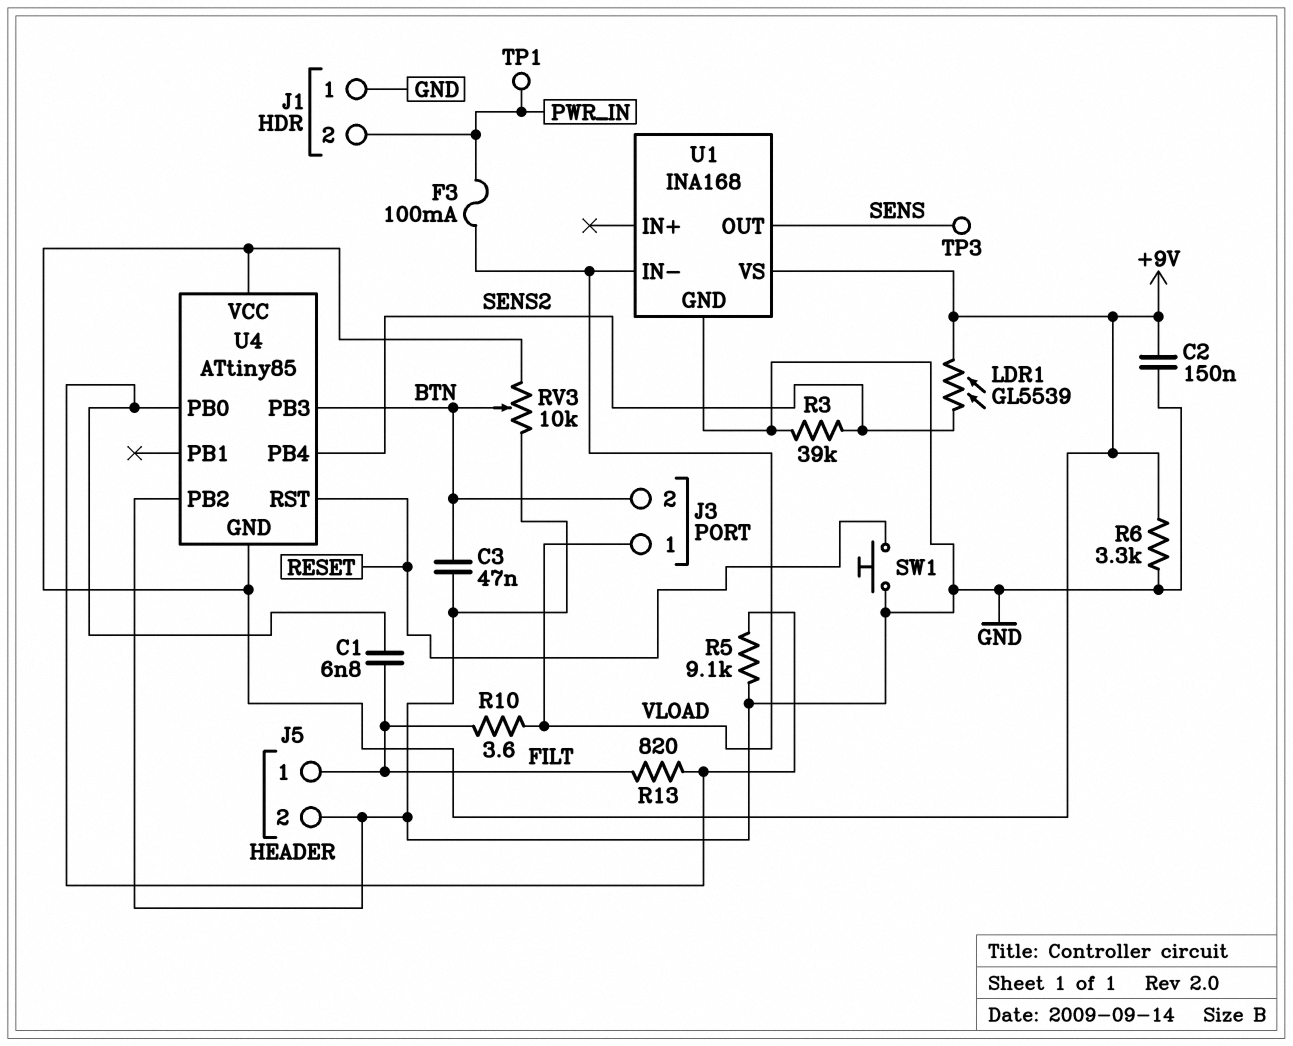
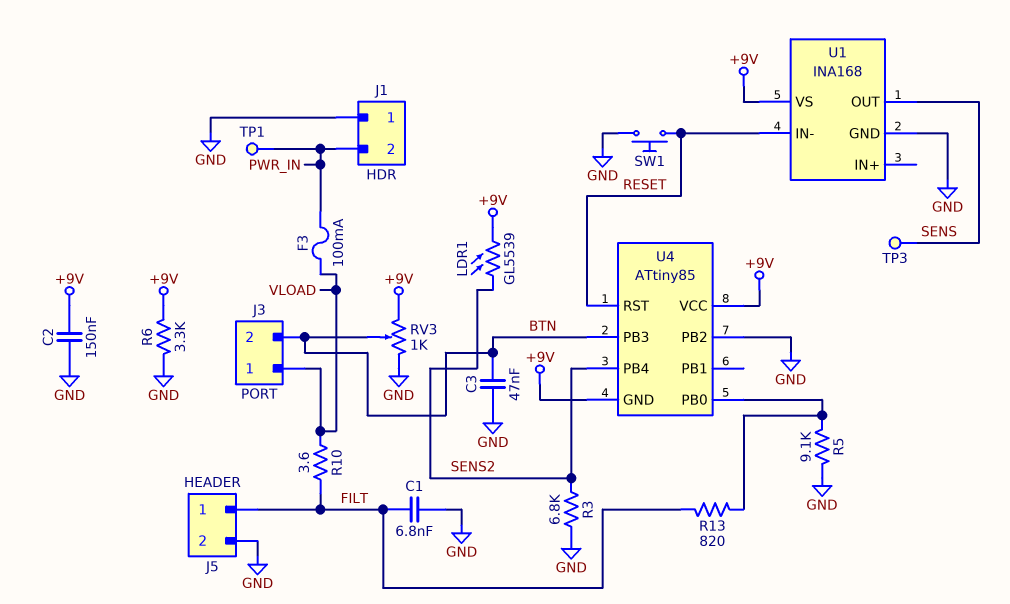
C1: 6.8nF (FILT, U4/PB0) -> 6.8nF (FILT, GND)
R3: 39k (GND, SENS2) -> 6.8k (GND, SENS2)
RV3: 10k (+9V, GND, wiper BTN) -> 1k (+9V, GND, wiper BTN)
U1 pin IN-: VLOAD -> RESET

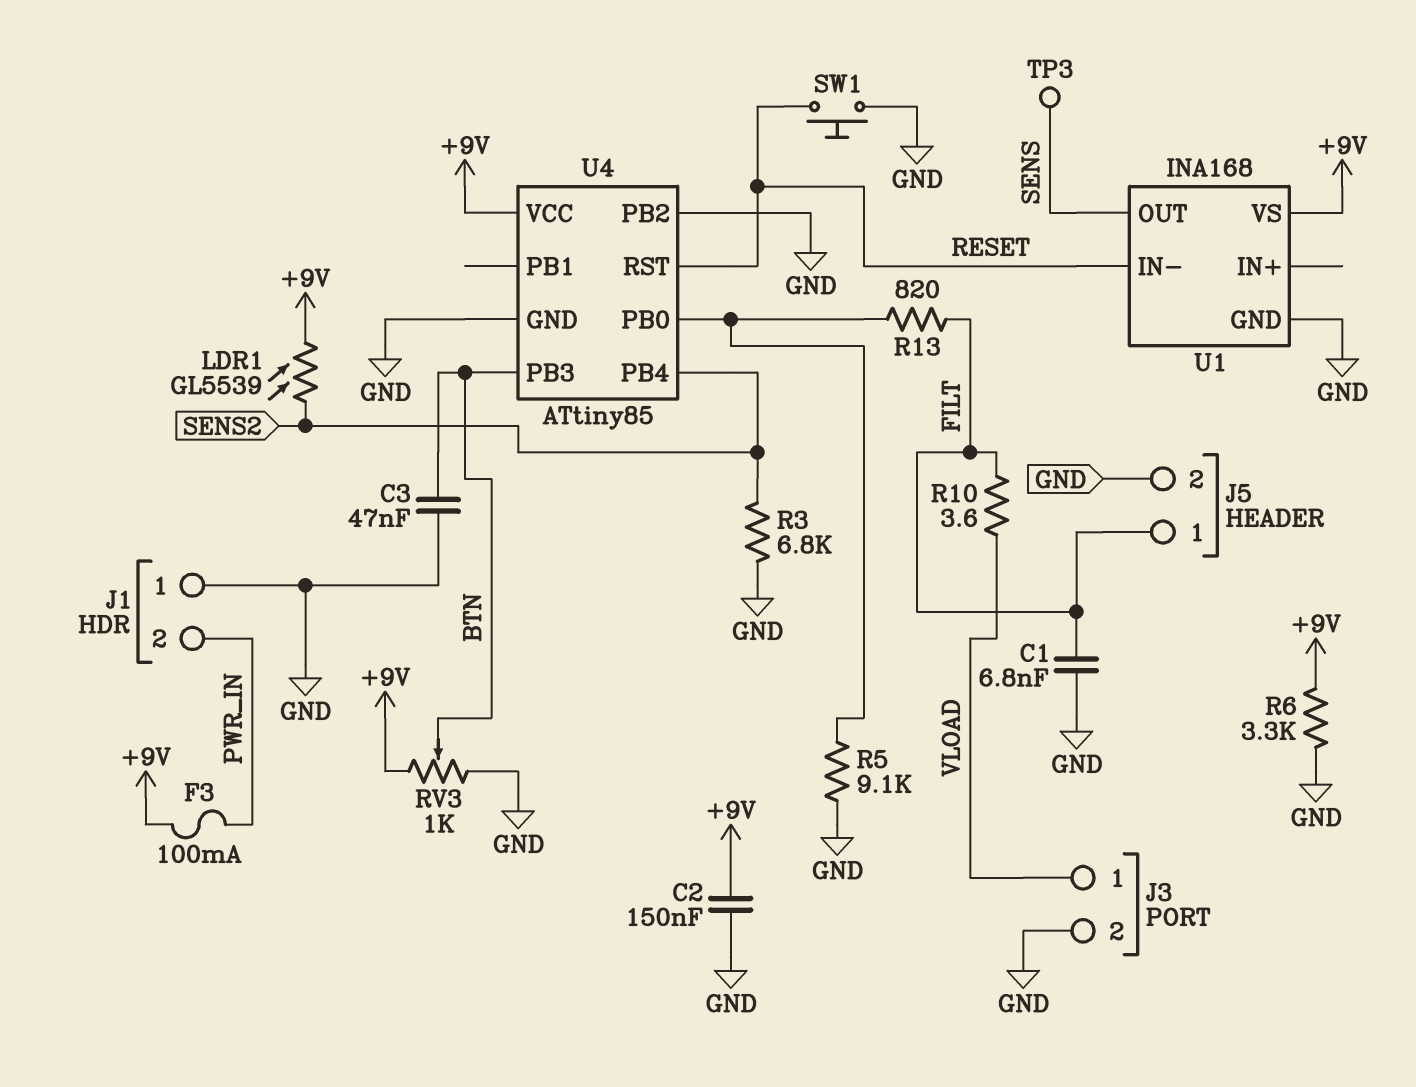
F3: 100mA (PWR_IN, VLOAD) -> 100mA (+9V, PWR_IN)
J3 pin 2: BTN -> GND
TP1: test point (PWR_IN) -> none
U4 pin GND: +9V -> GND

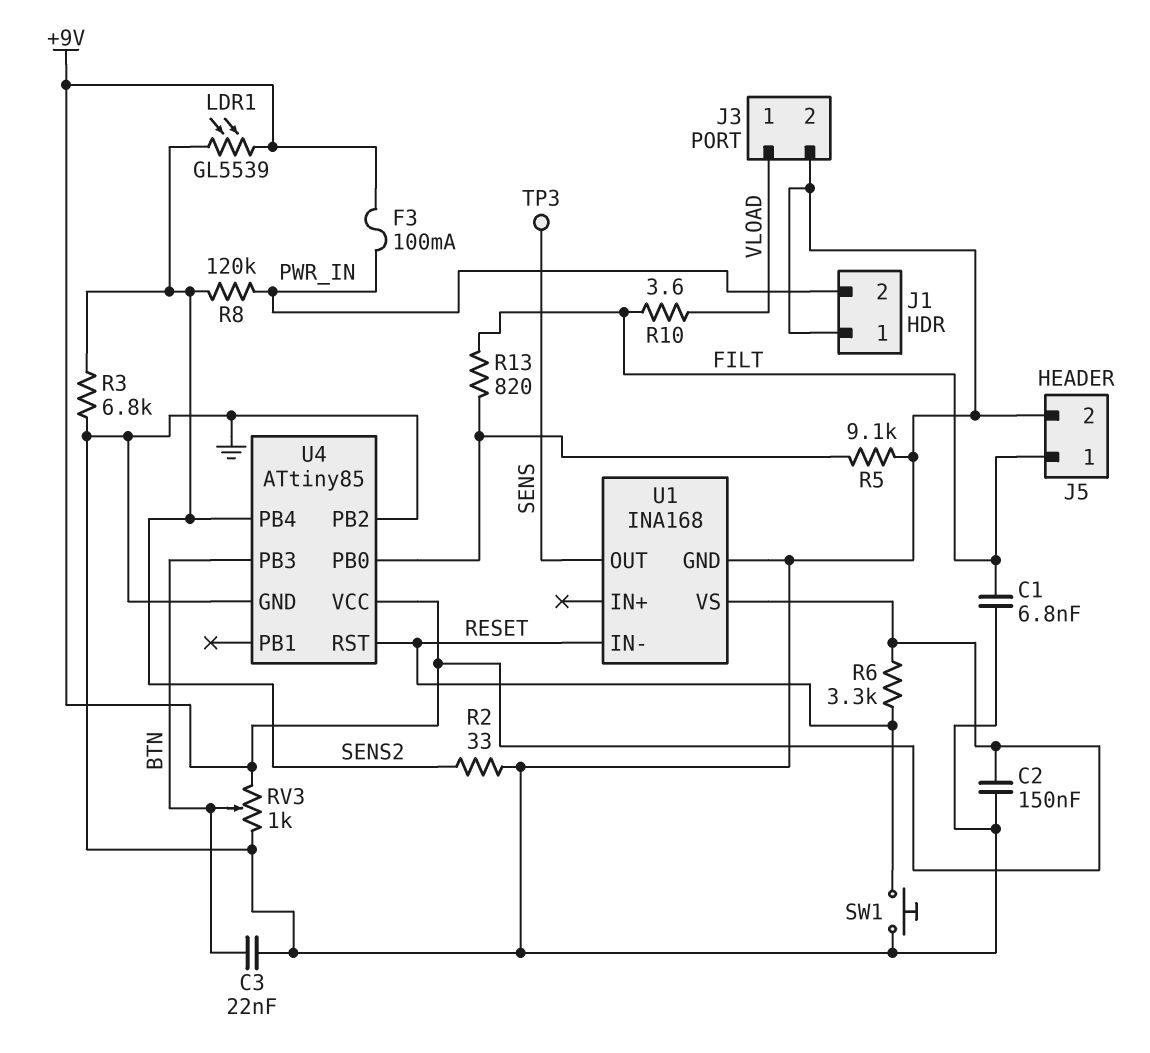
C3: 47nF (BTN, GND) -> 22nF (BTN, GND)
R2: none -> 33 (GND, SENS2)
R6: 3.3k (+9V, GND) -> 3.3k (+9V, RESET)
R8: none -> 120k (PWR_IN, SENS2)

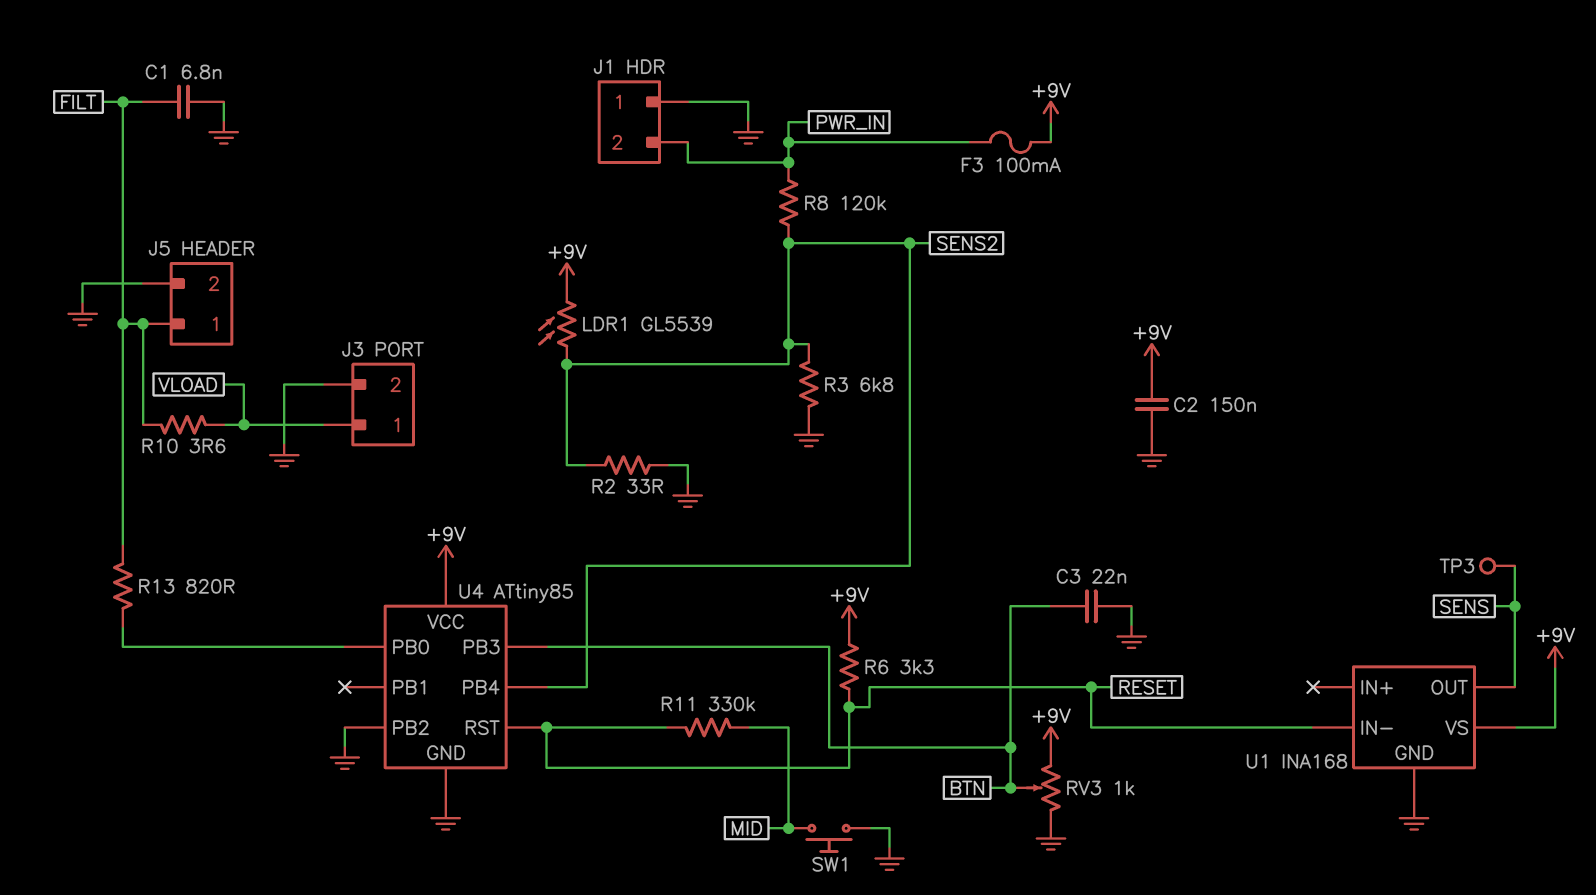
R5: 9.1k (GND, U4/PB0) -> none
R11: none -> 330k (MID, RESET)
SW1: button (GND, RESET) -> button (GND, MID)

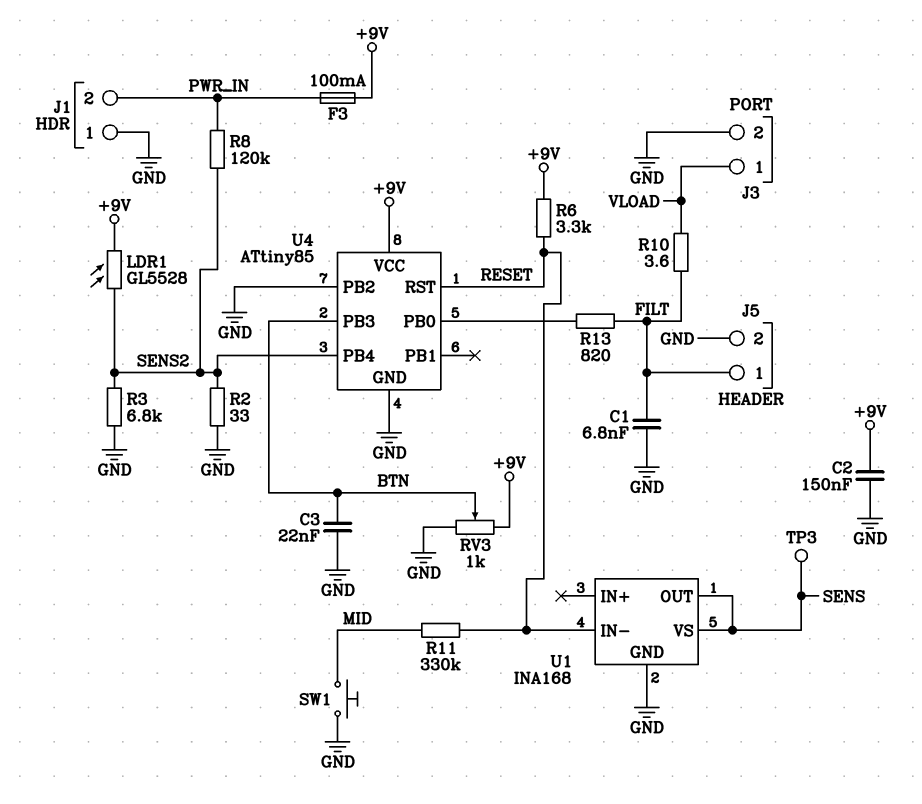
LDR1: GL5539 (+9V, SENS2) -> GL5528 (+9V, SENS2)
U1 pin VS: +9V -> SENS

